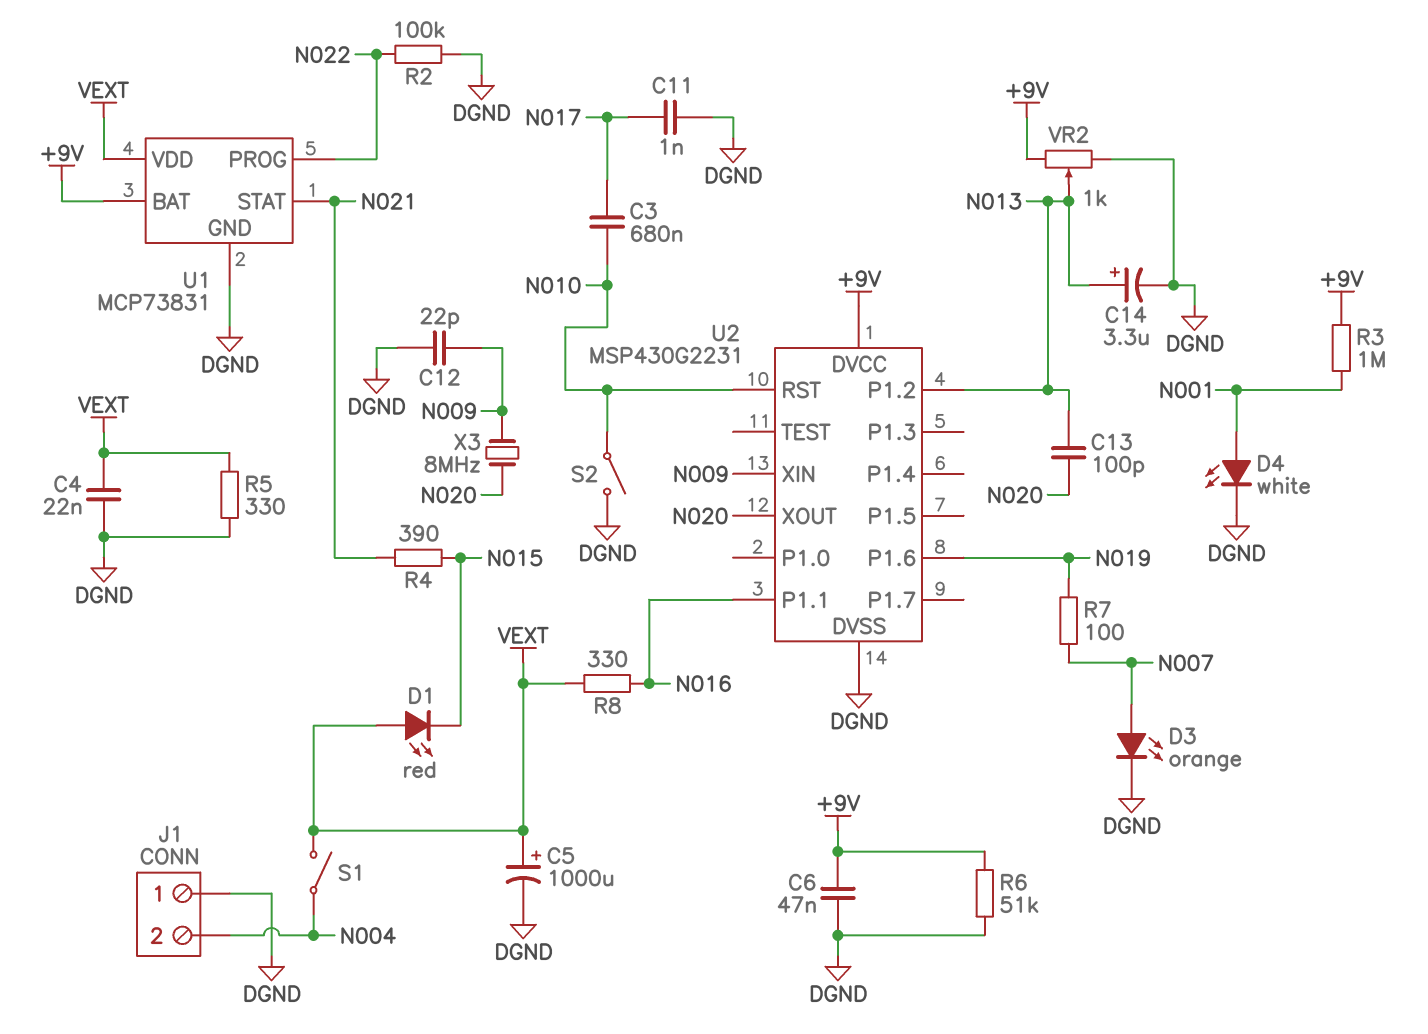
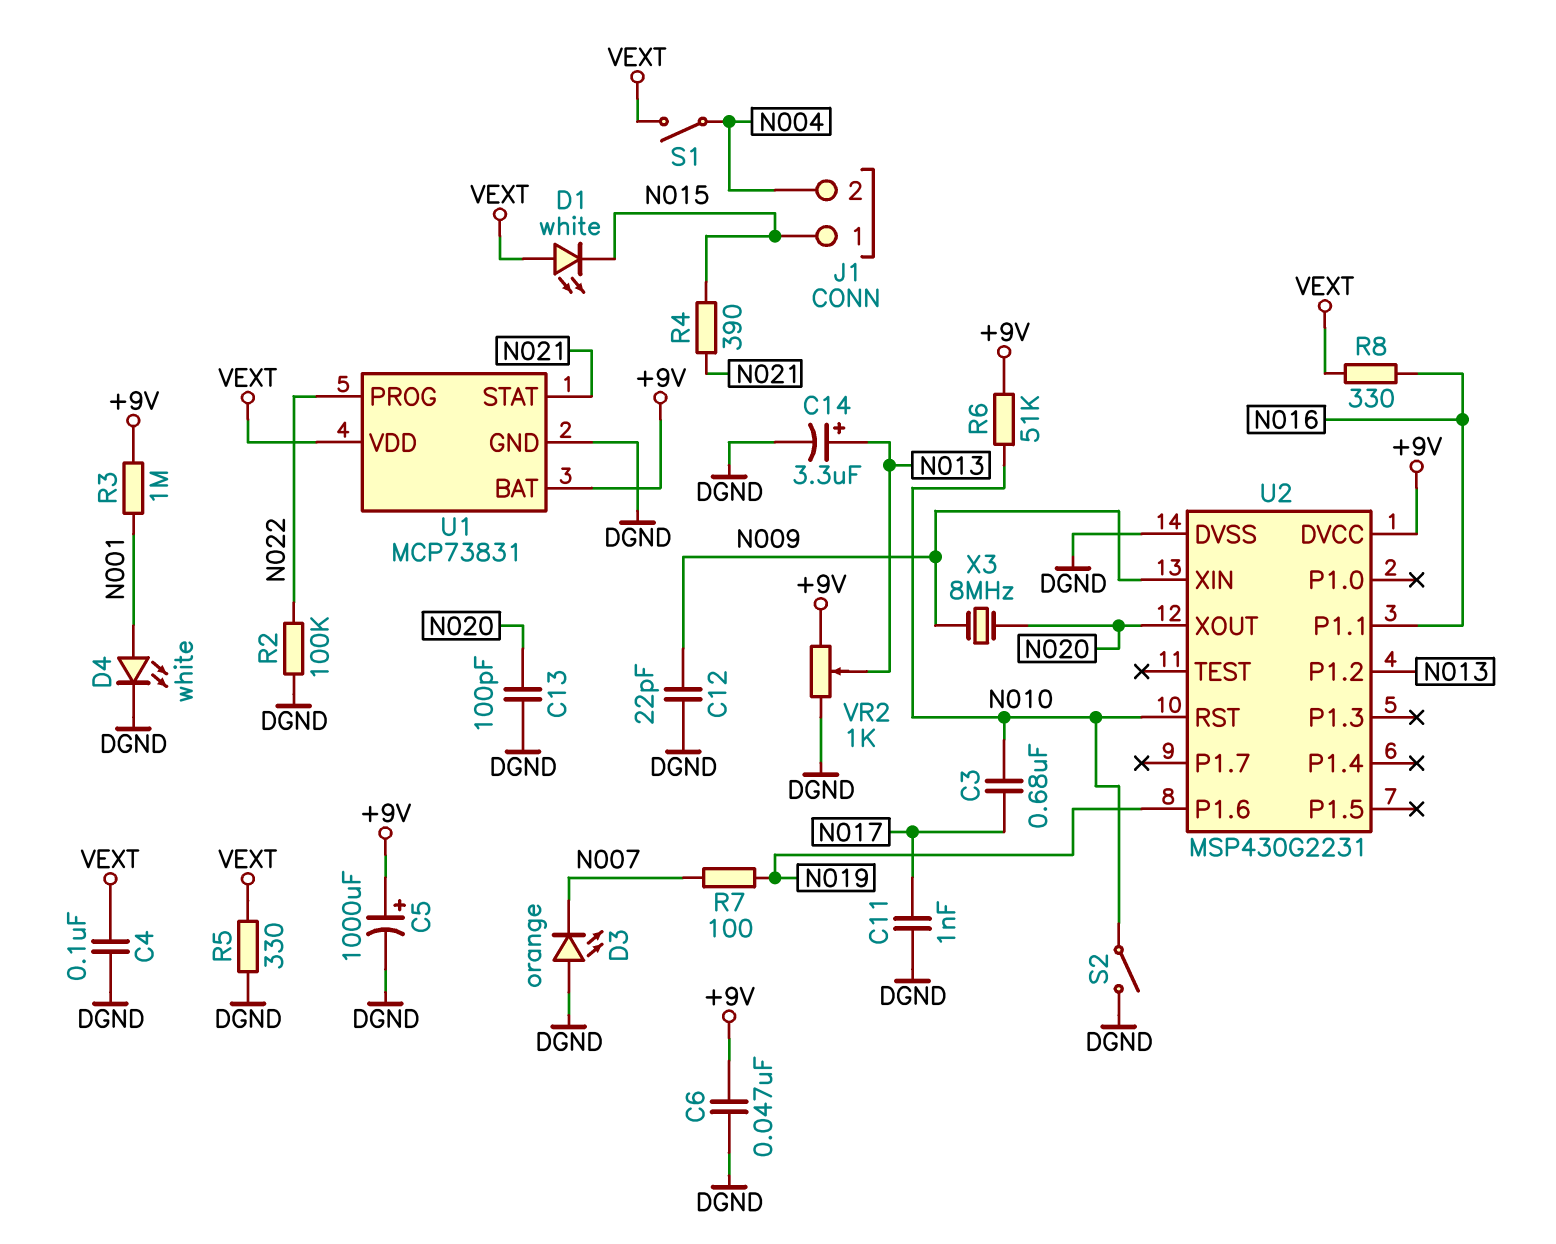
C4: 22nF (DGND, VEXT) -> 100nF (DGND, VEXT)
C5: 1000uF (plus VEXT, minus DGND) -> 1000uF (plus +9V, minus DGND)
C13: 100pF (N013, N020) -> 100pF (DGND, N020)
D1: LED red (A VEXT, K N015) -> LED white (A VEXT, K N015)
D3: LED orange (A N007, K DGND) -> LED orange (A DGND, K N007)
J1 pin 1: DGND -> N015
R6: 51k (+9V, DGND) -> 51k (+9V, N010)

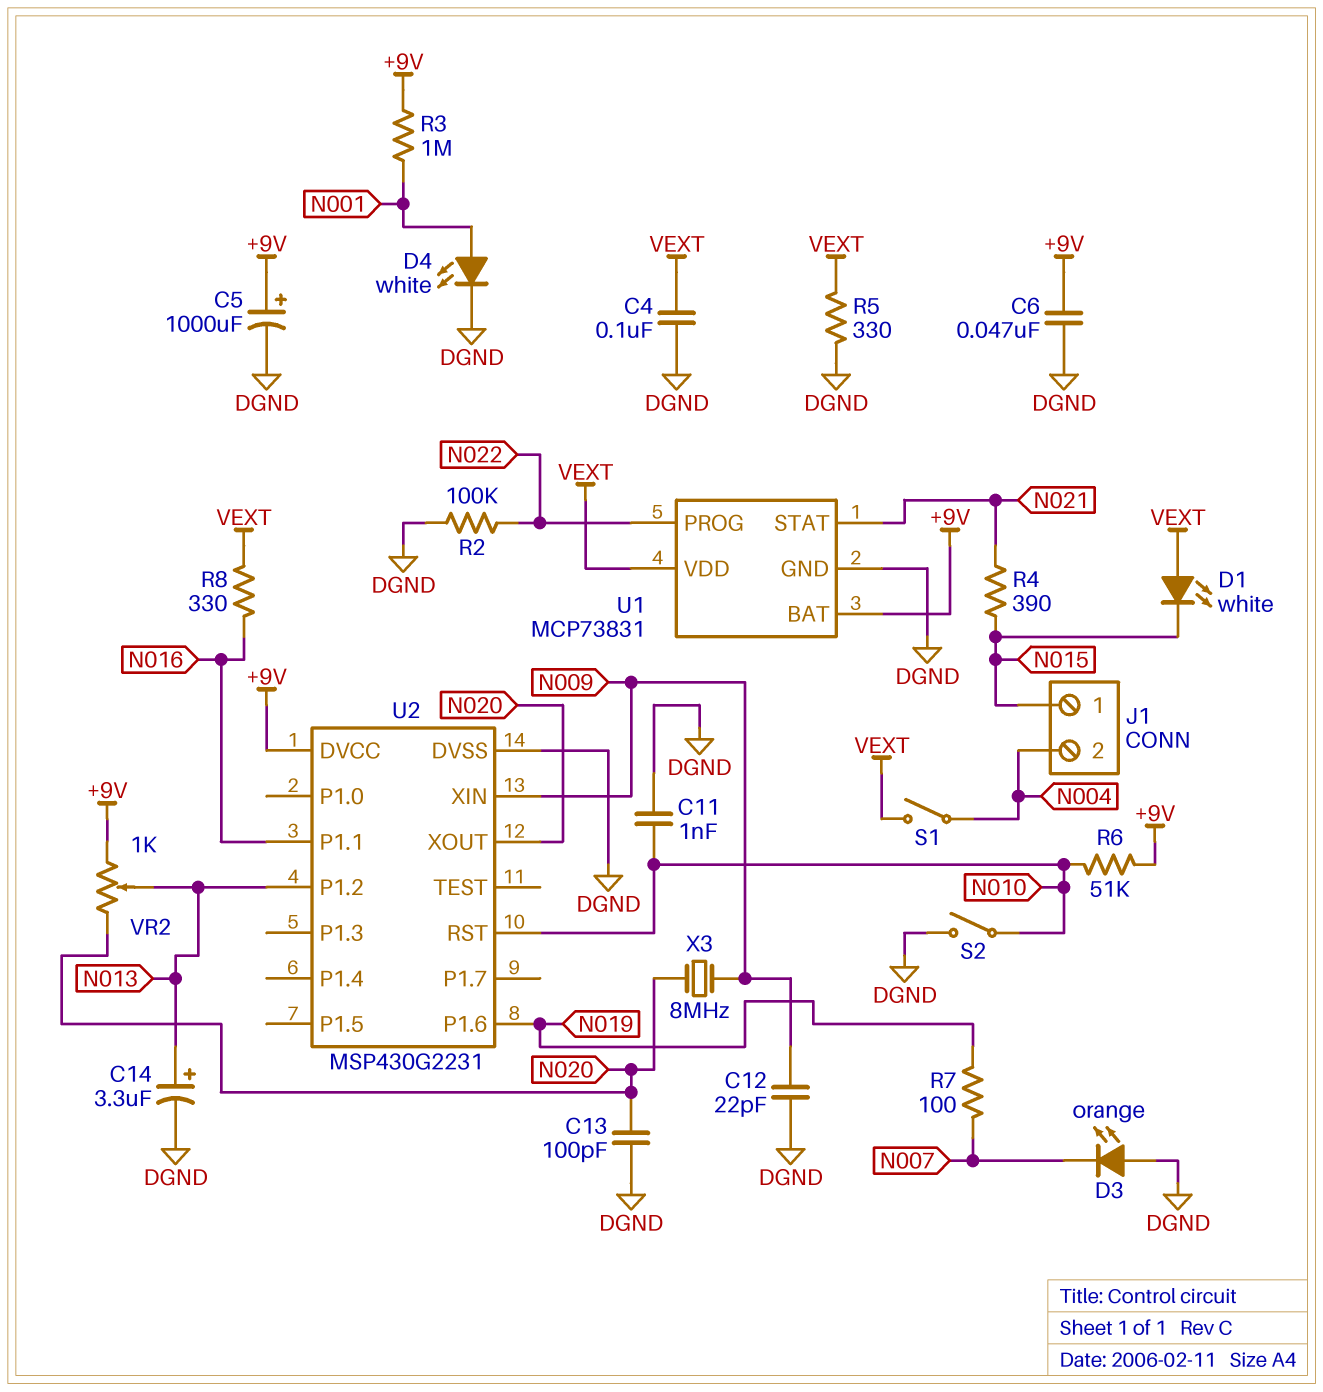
C3: 680nF (N010, N017) -> none
C11: 1nF (DGND, N017) -> 1nF (DGND, N010)
VR2: 1k (+9V, DGND, wiper N013) -> 1k (+9V, N020, wiper N013)

